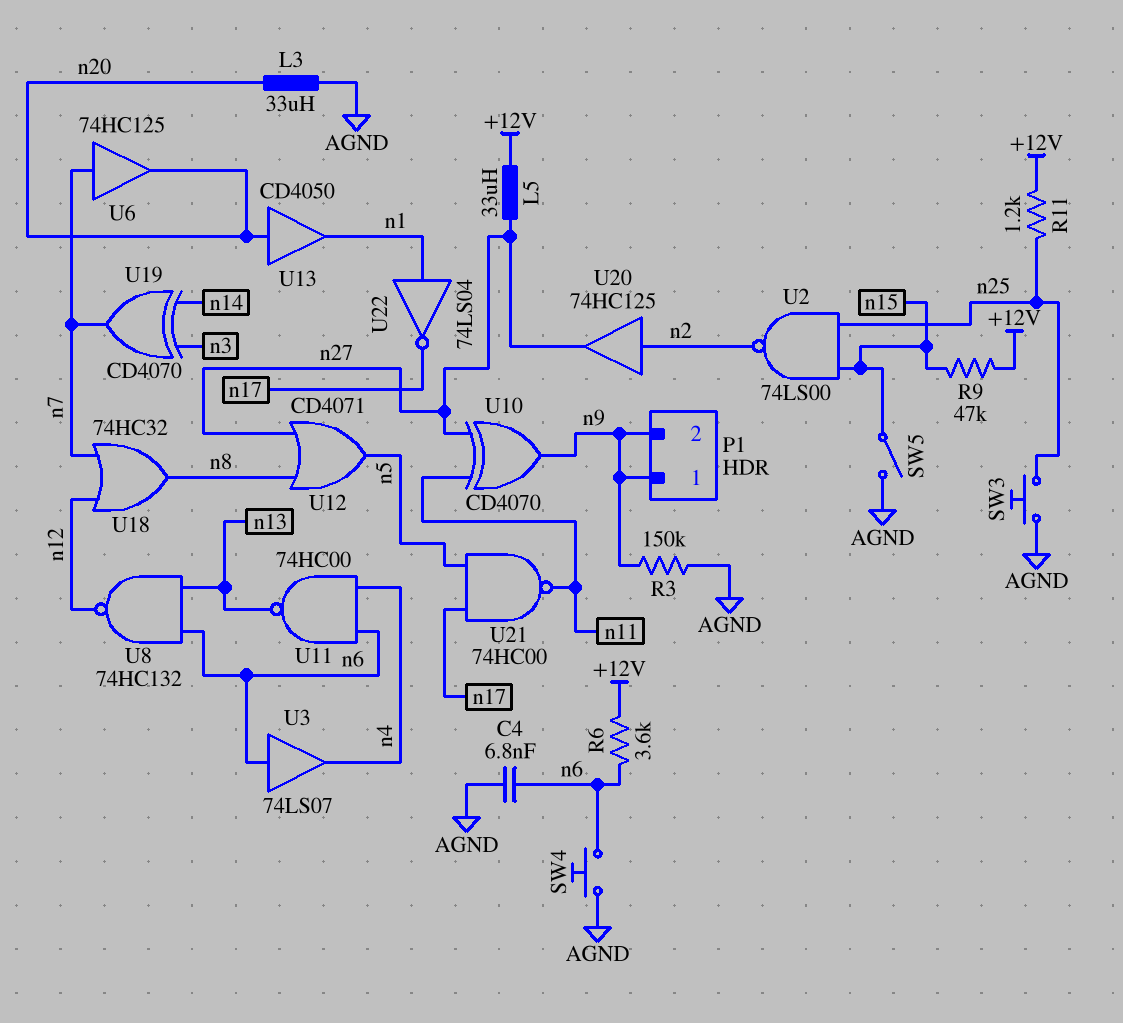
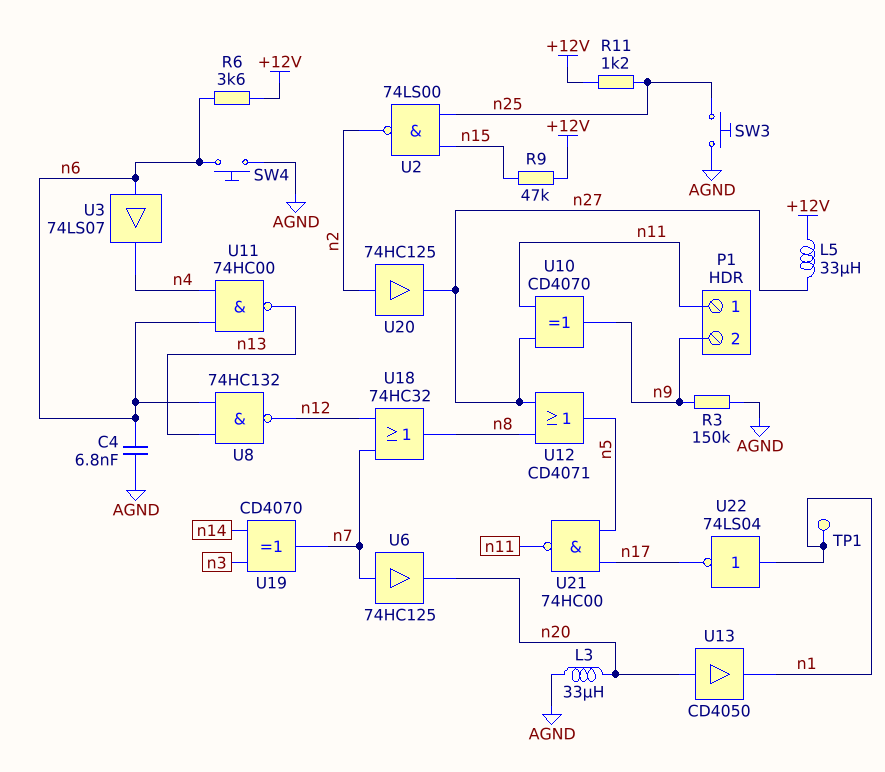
P1 pin 1: n9 -> n11
SW5: switch (AGND, n15) -> none
TP1: none -> test point (n1)

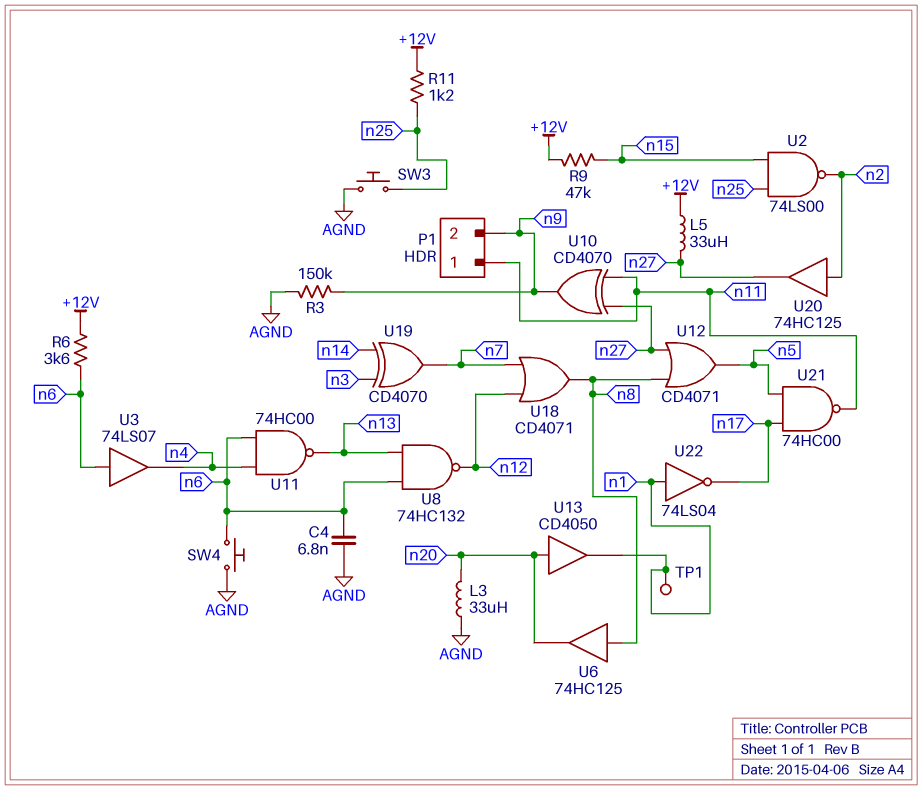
U6: buffer 74HC125 (in n7, out n20) -> buffer 74HC125 (in n8, out n20)
U18: OR 74HC32 (in n7, in n12, out n8) -> OR CD4071 (in n7, in n12, out n8)

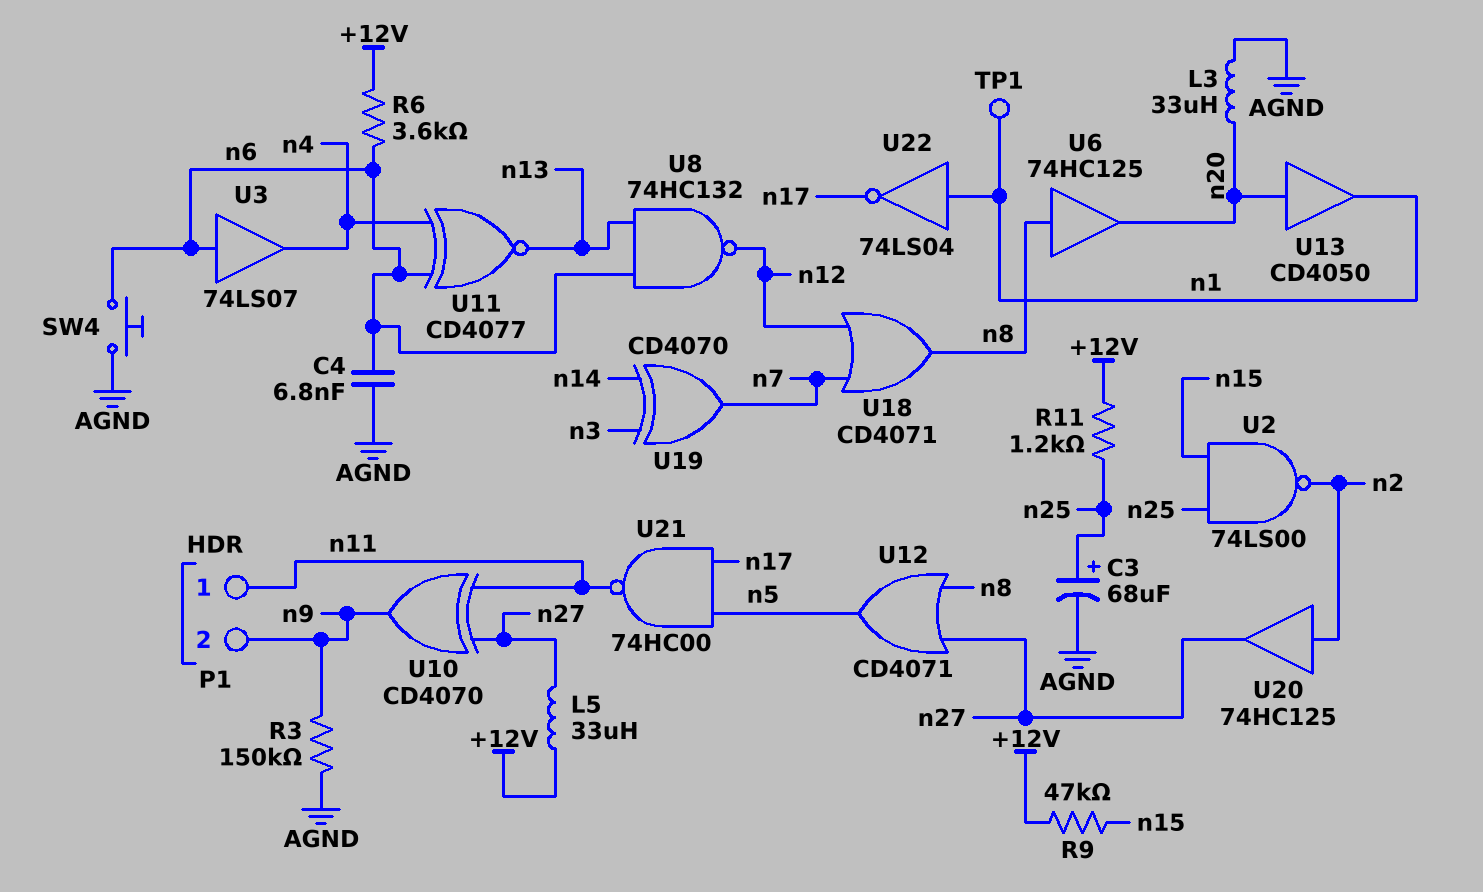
C3: none -> 68uF (plus n25, minus AGND)
SW3: button (AGND, n25) -> none
U11: NAND 74HC00 (in n4, in n6, out n13) -> XNOR CD4077 (in n4, in n6, out n13)

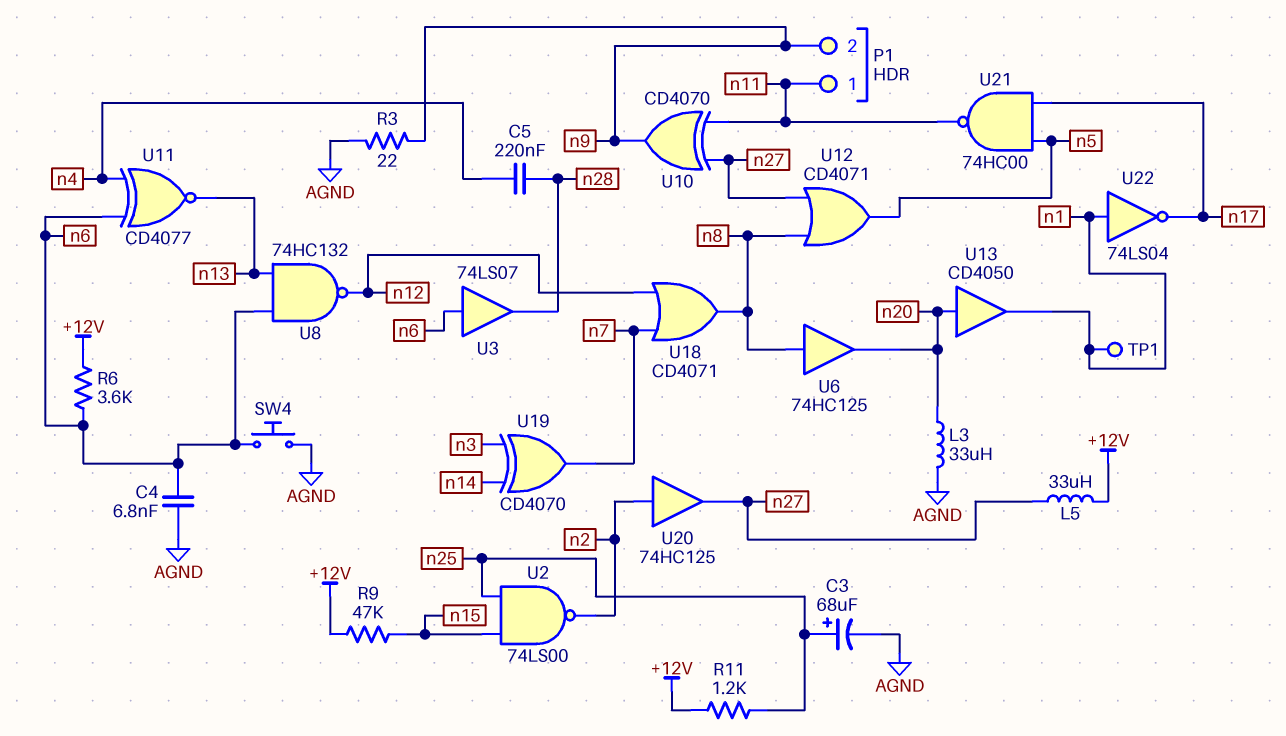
C5: none -> 220nF (n4, n28)
R3: 150k (AGND, n9) -> 22 (AGND, n9)
U3: buffer 74LS07 (in n6, out n4) -> buffer 74LS07 (in n6, out n28)

